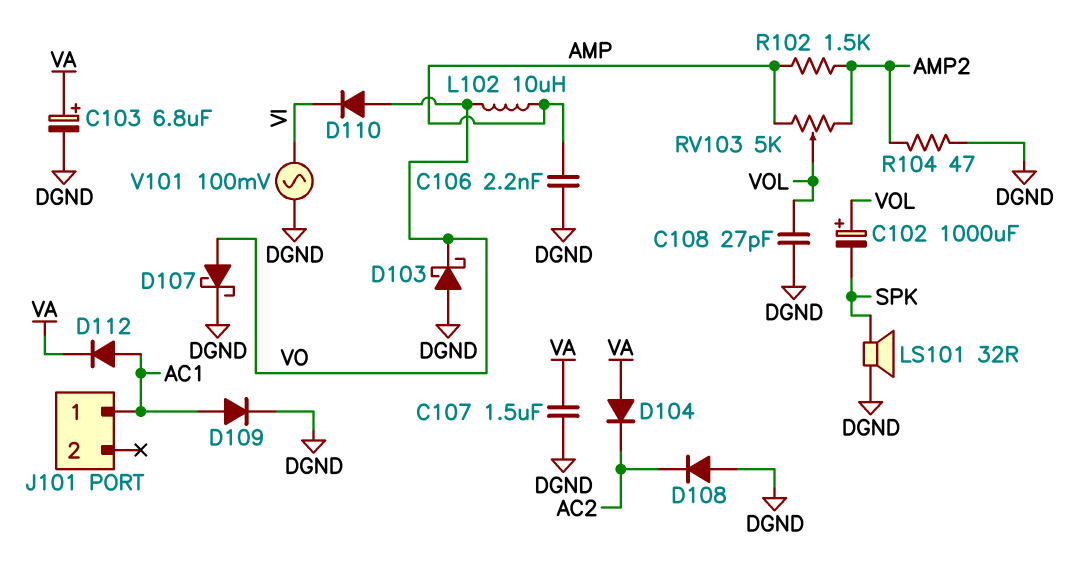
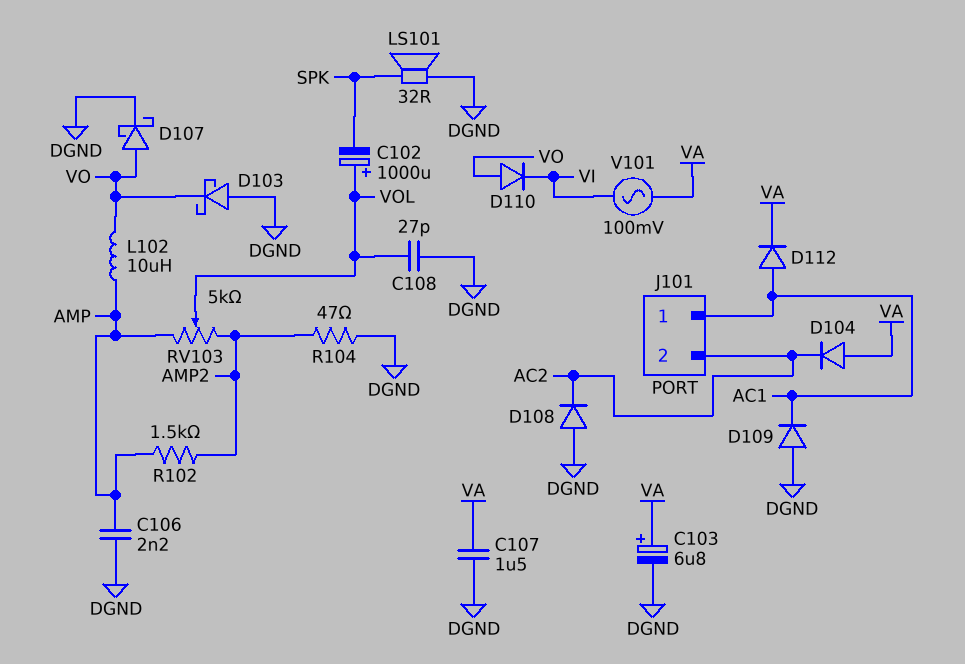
D109: diode (A AC1, K DGND) -> diode (A DGND, K AC1)
J101 pin 2: none -> AC2
V101: AC 100mV (DGND, VI) -> AC 100mV (VA, VI)

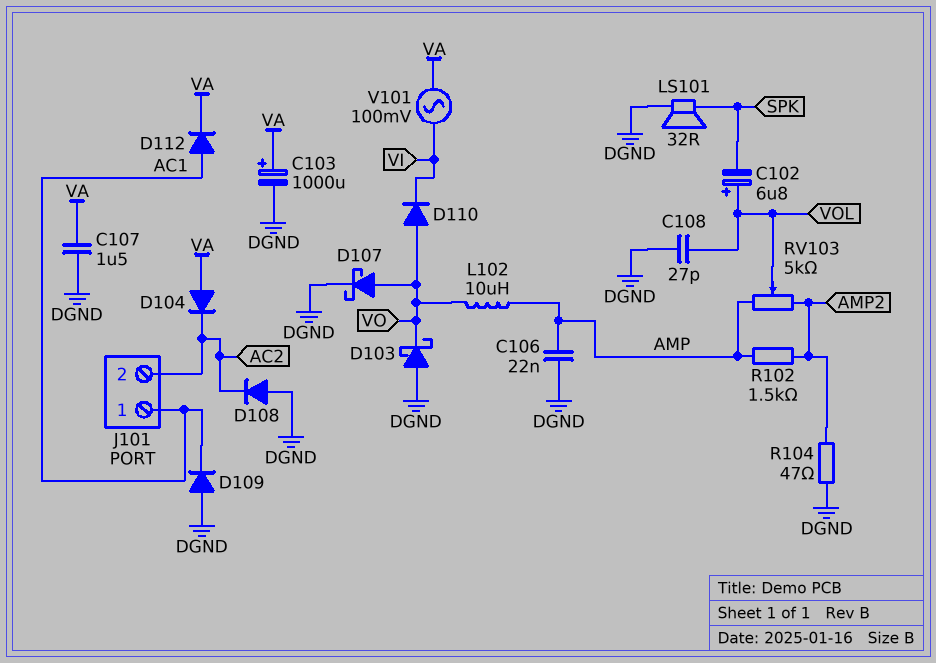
C102: 1000uF (plus VOL, minus SPK) -> 6.8uF (plus VOL, minus SPK)
C103: 6.8uF (plus VA, minus DGND) -> 1000uF (plus VA, minus DGND)
C106: 2.2nF (AMP, DGND) -> 22nF (AMP, DGND)

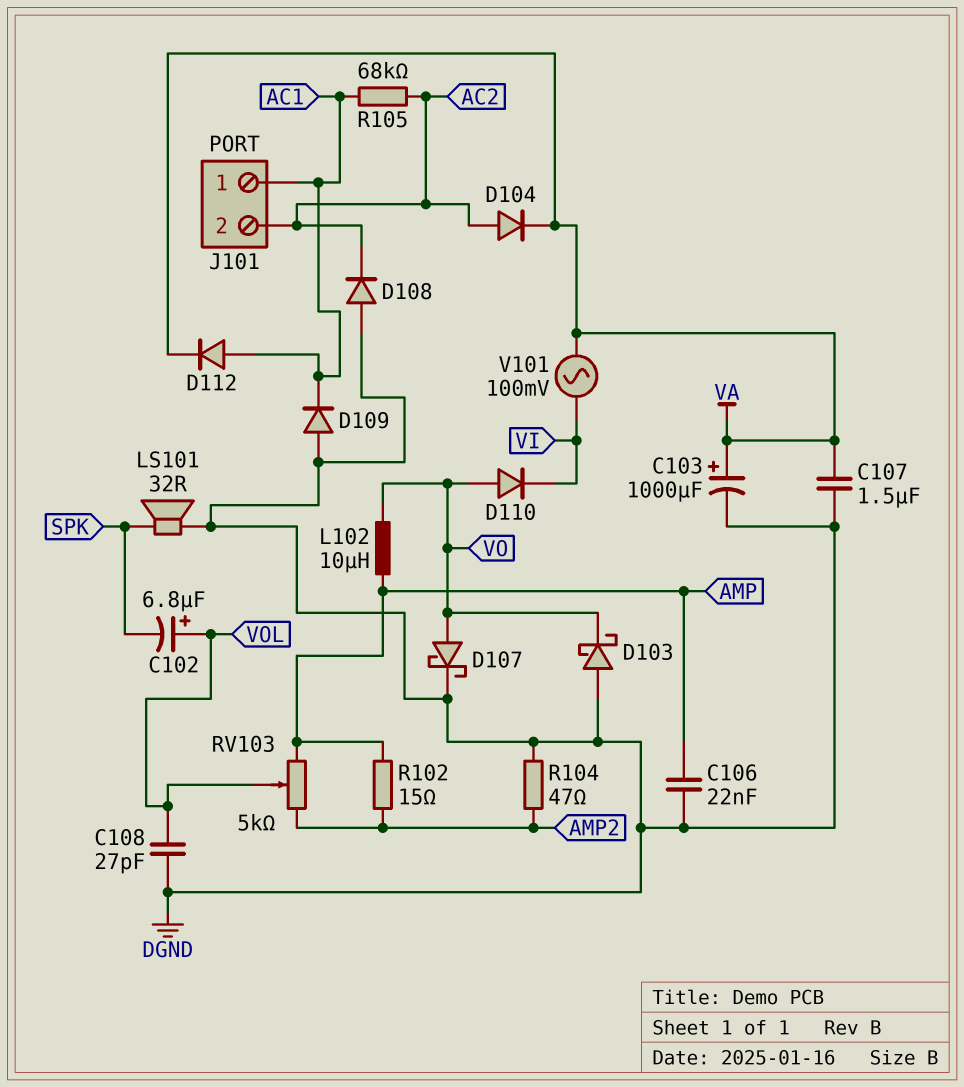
D104: diode (A VA, K AC2) -> diode (A AC2, K VA)
R102: 1.5k (AMP, AMP2) -> 15 (AMP, AMP2)
R105: none -> 68k (AC1, AC2)

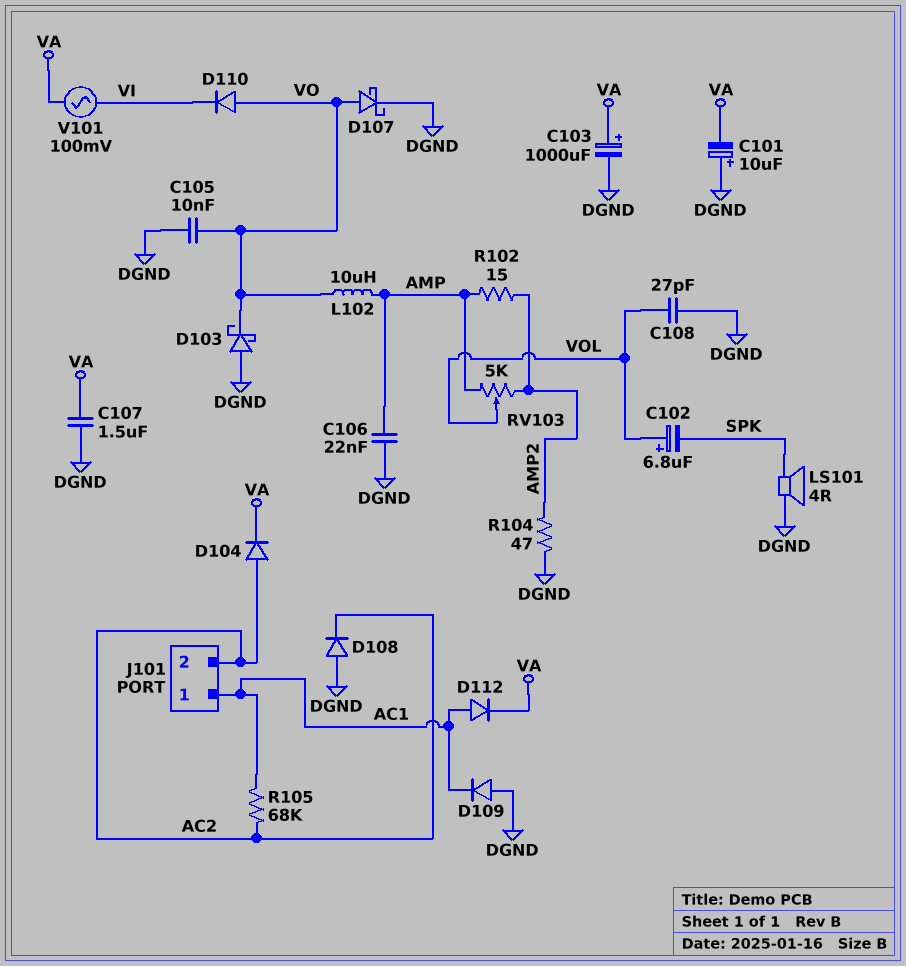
C101: none -> 10uF (plus DGND, minus VA)
C105: none -> 10nF (DGND, VO)
LS101: speaker 32R (DGND, SPK) -> speaker 4R (DGND, SPK)

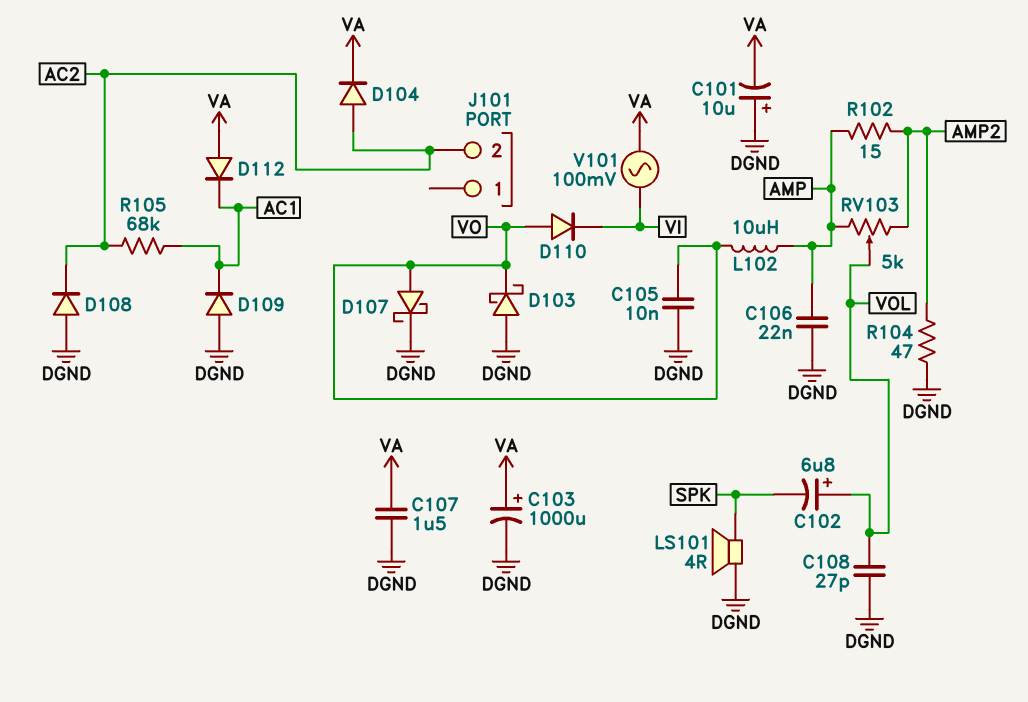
D112: diode (A AC1, K VA) -> diode (A VA, K AC1)
J101 pin 1: AC1 -> none

